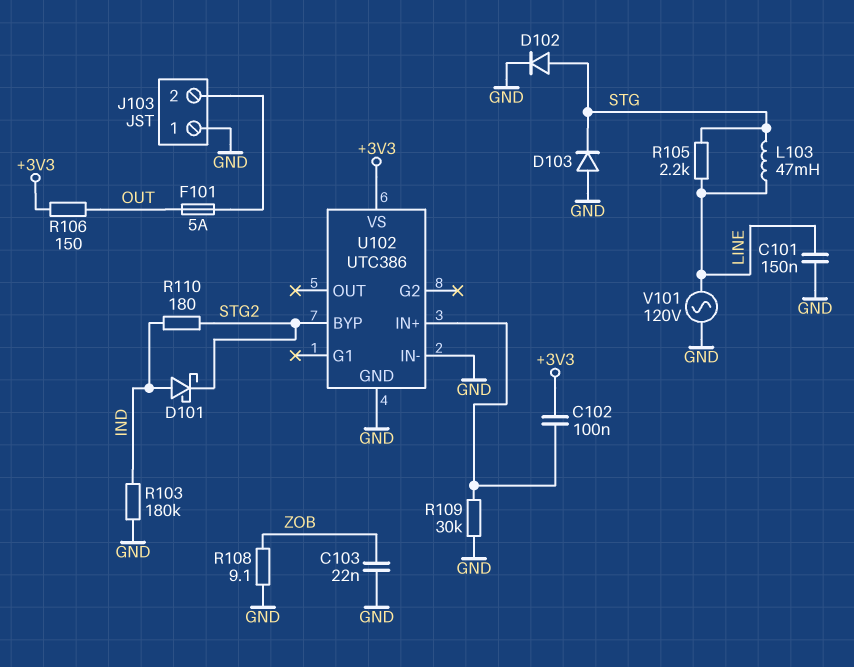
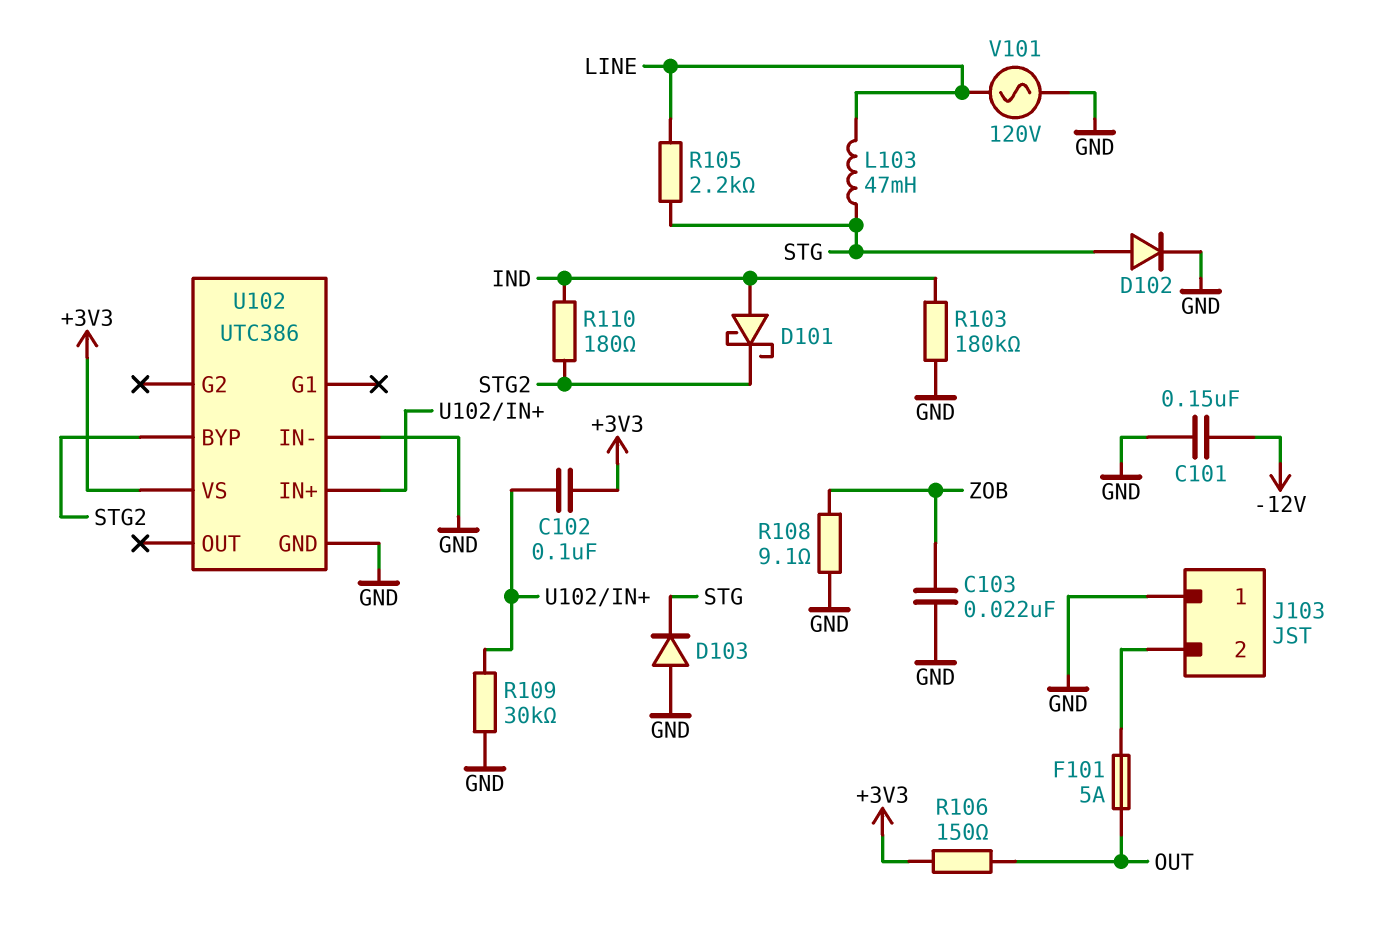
C101: 150nF (GND, LINE) -> 150nF (-12V, GND)

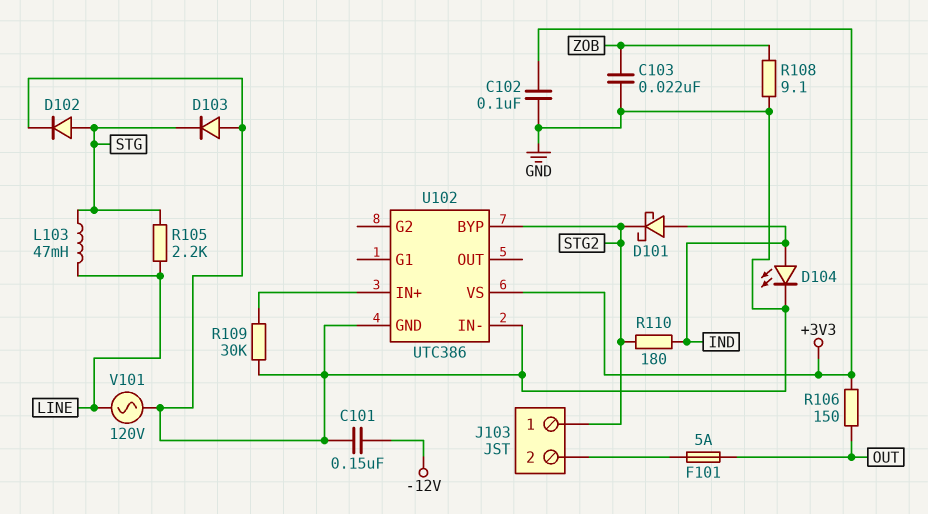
C102: 100nF (+3V3, U102/IN+) -> 100nF (+3V3, GND)
D104: none -> LED (A IND, K GND)
J103 pin 1: GND -> STG2
R103: 180k (GND, IND) -> none

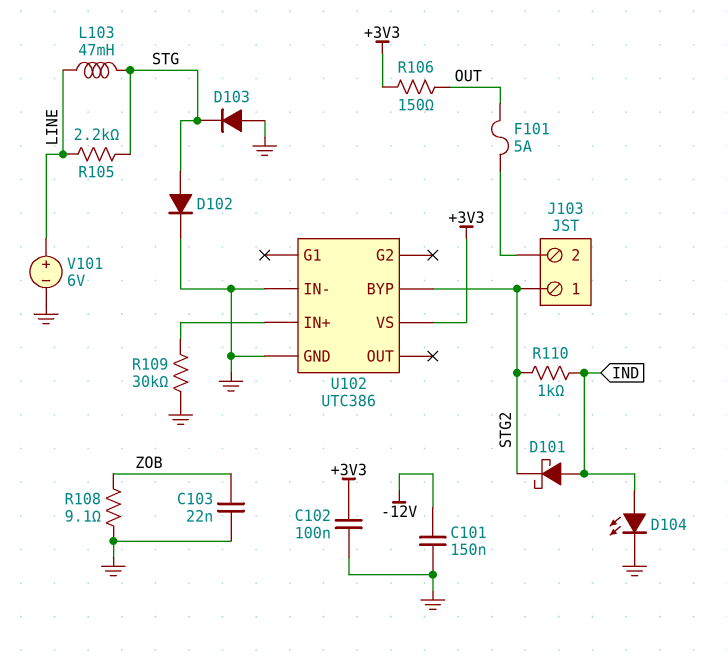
R110: 180 (IND, STG2) -> 1k (IND, STG2)
V101: AC 120V (GND, LINE) -> 6V (plus LINE, minus GND)

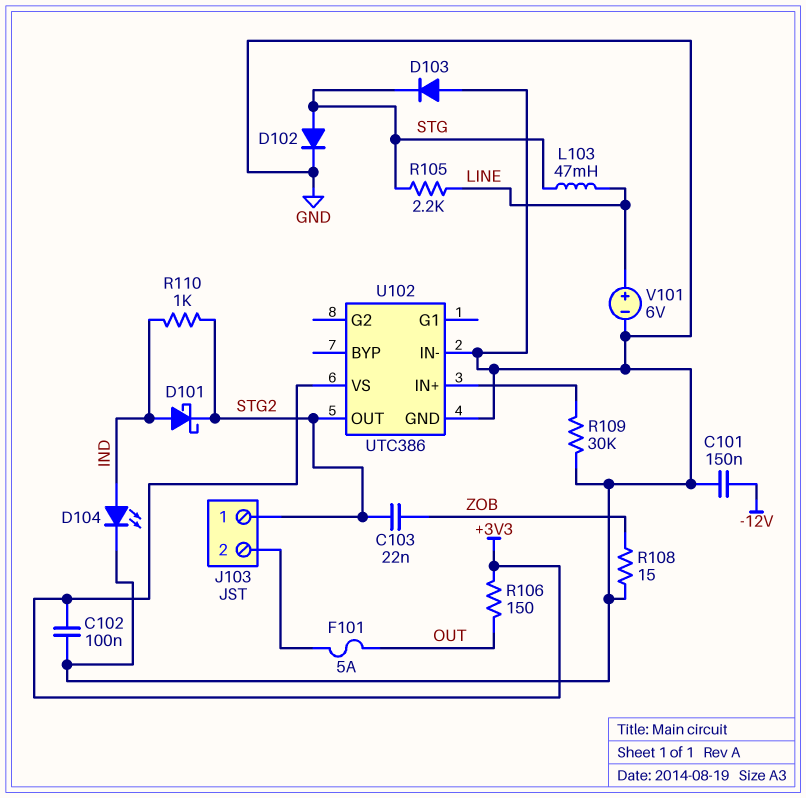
C103: 22nF (GND, ZOB) -> 22nF (STG2, ZOB)
R108: 9.1 (GND, ZOB) -> 15 (GND, ZOB)
U102 pin BYP: STG2 -> none
U102 pin OUT: none -> STG2

